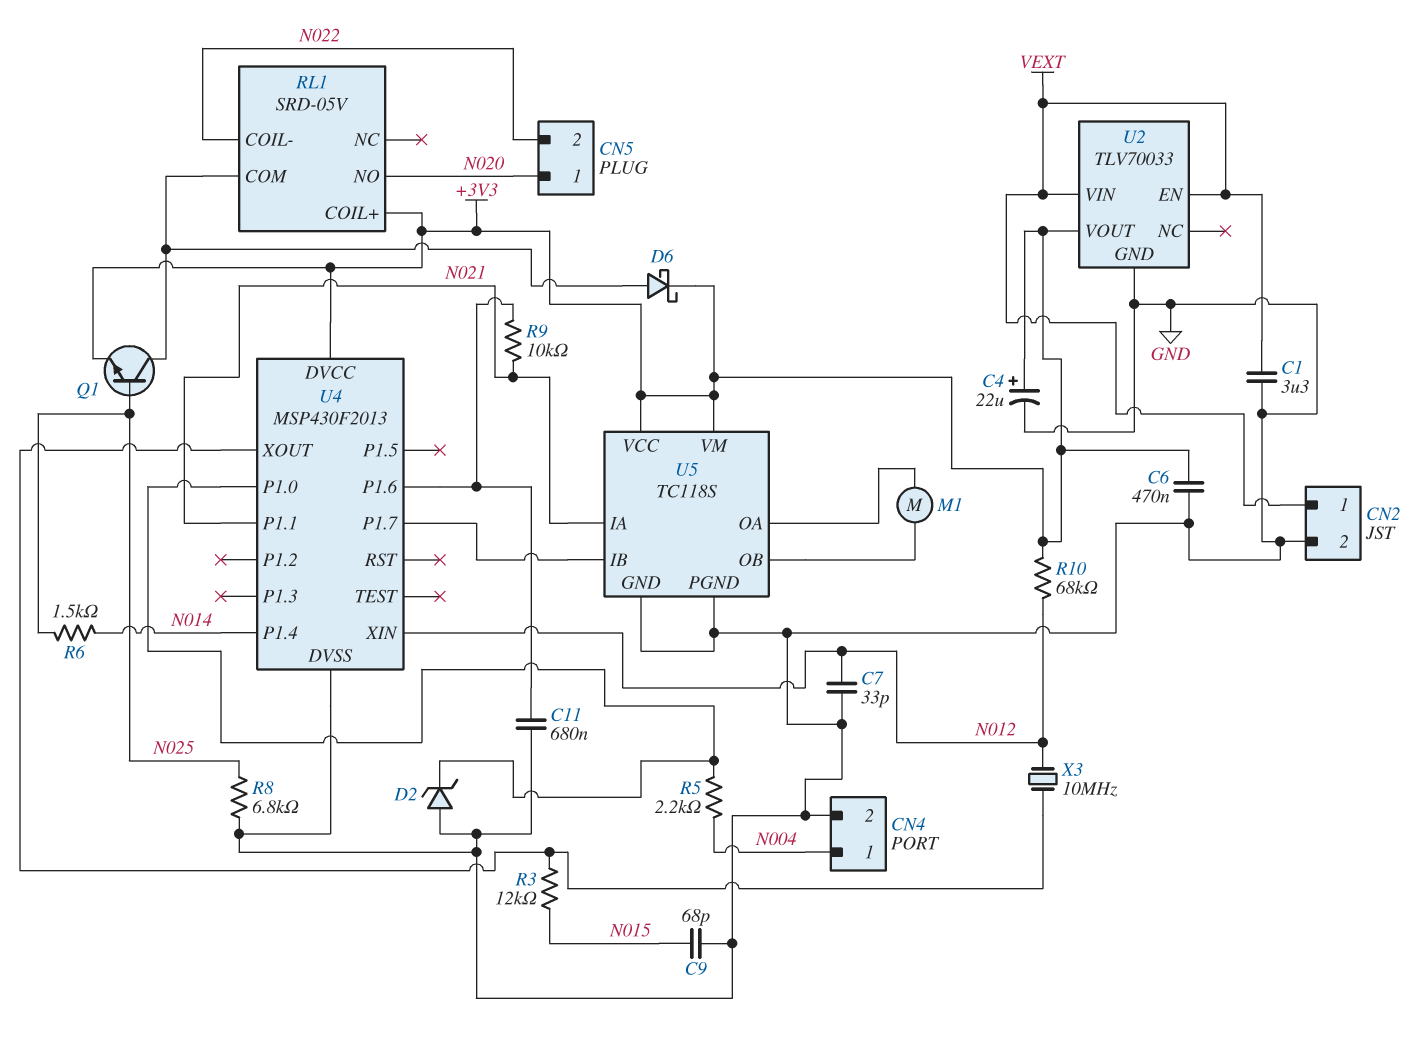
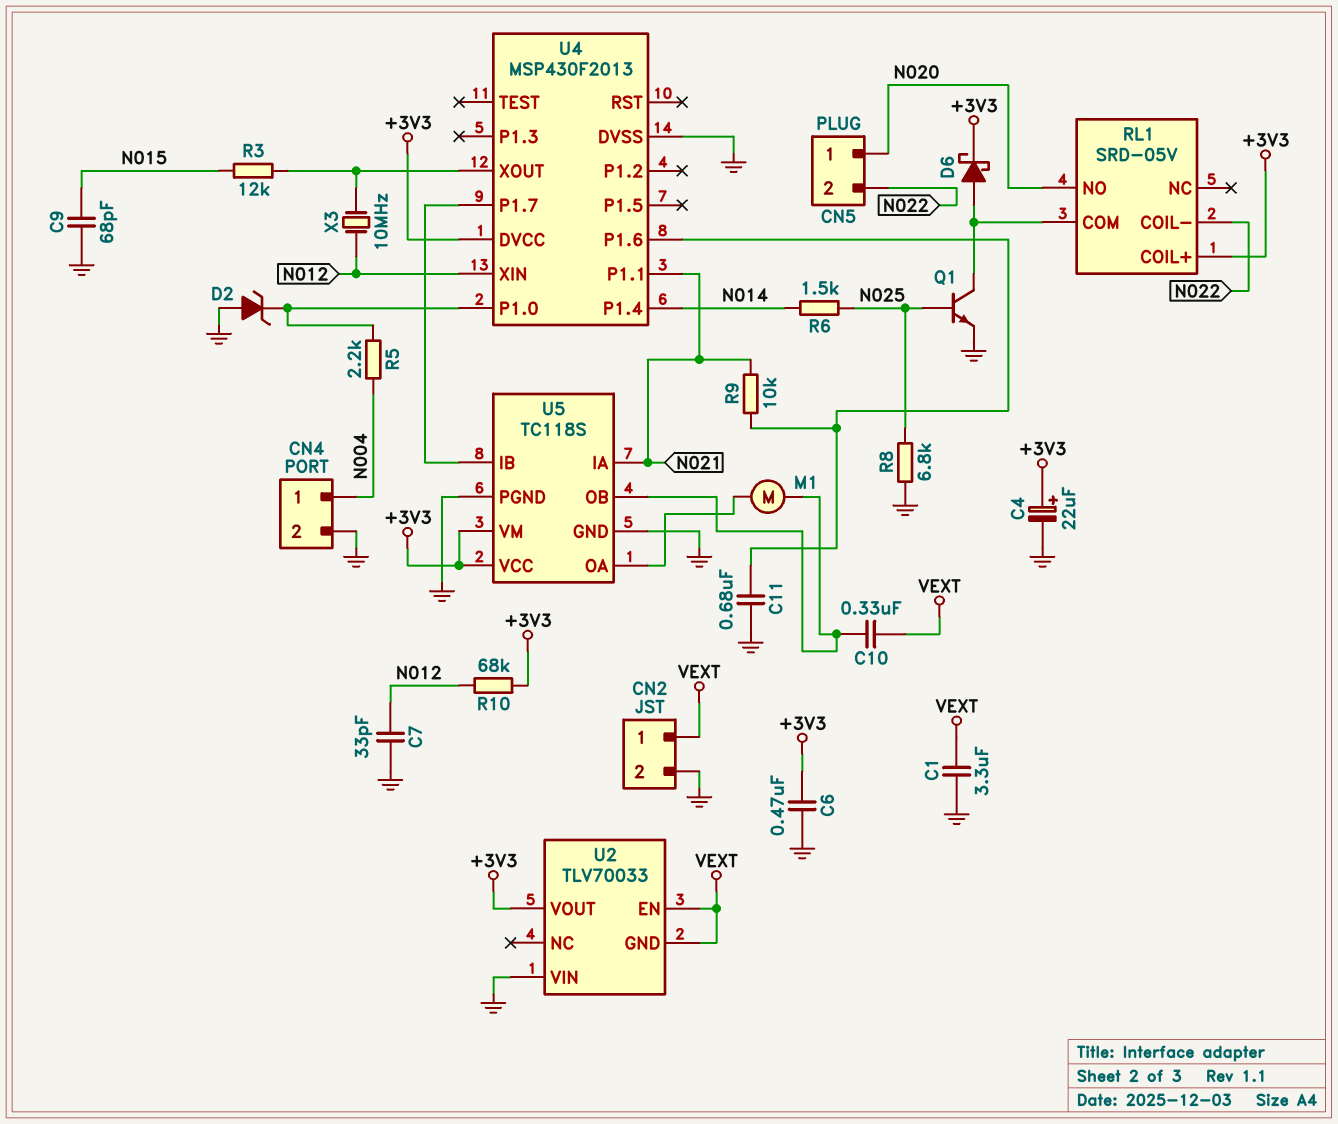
C10: none -> 330nF (U5/OB, VEXT)
Q1: NPN (B N025, C RL1/COM, E +3V3) -> NPN (B N025, C RL1/COM, E GND)
U2 pin GND: GND -> VEXT
U2 pin VIN: VEXT -> GND

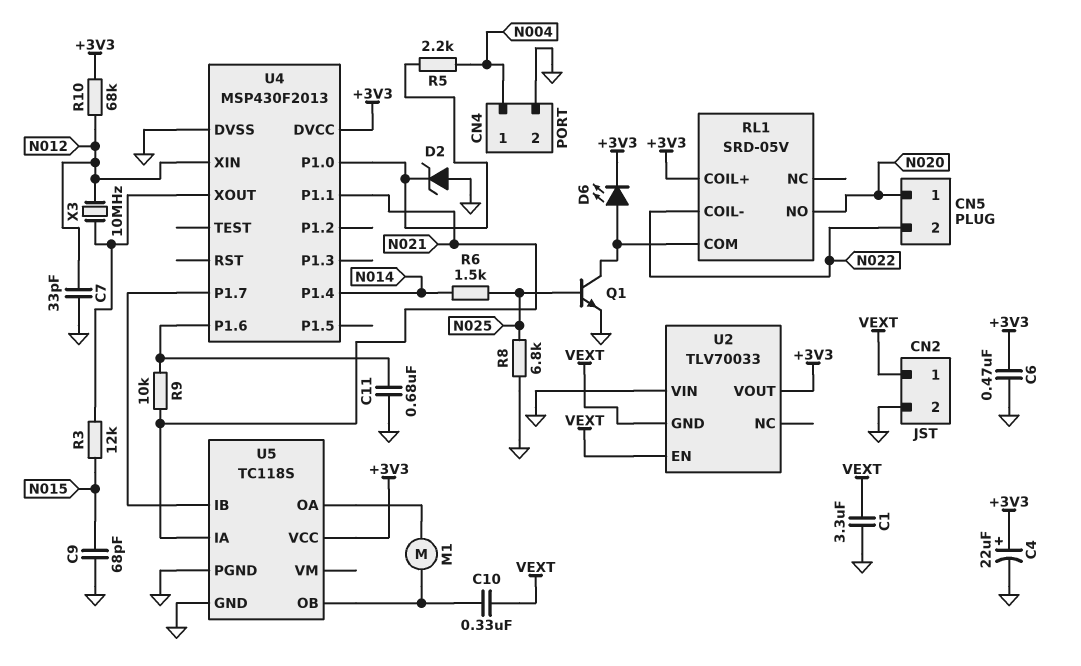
D6: schottky (A RL1/COM, K +3V3) -> LED (A RL1/COM, K +3V3)
U5 pin VM: +3V3 -> none

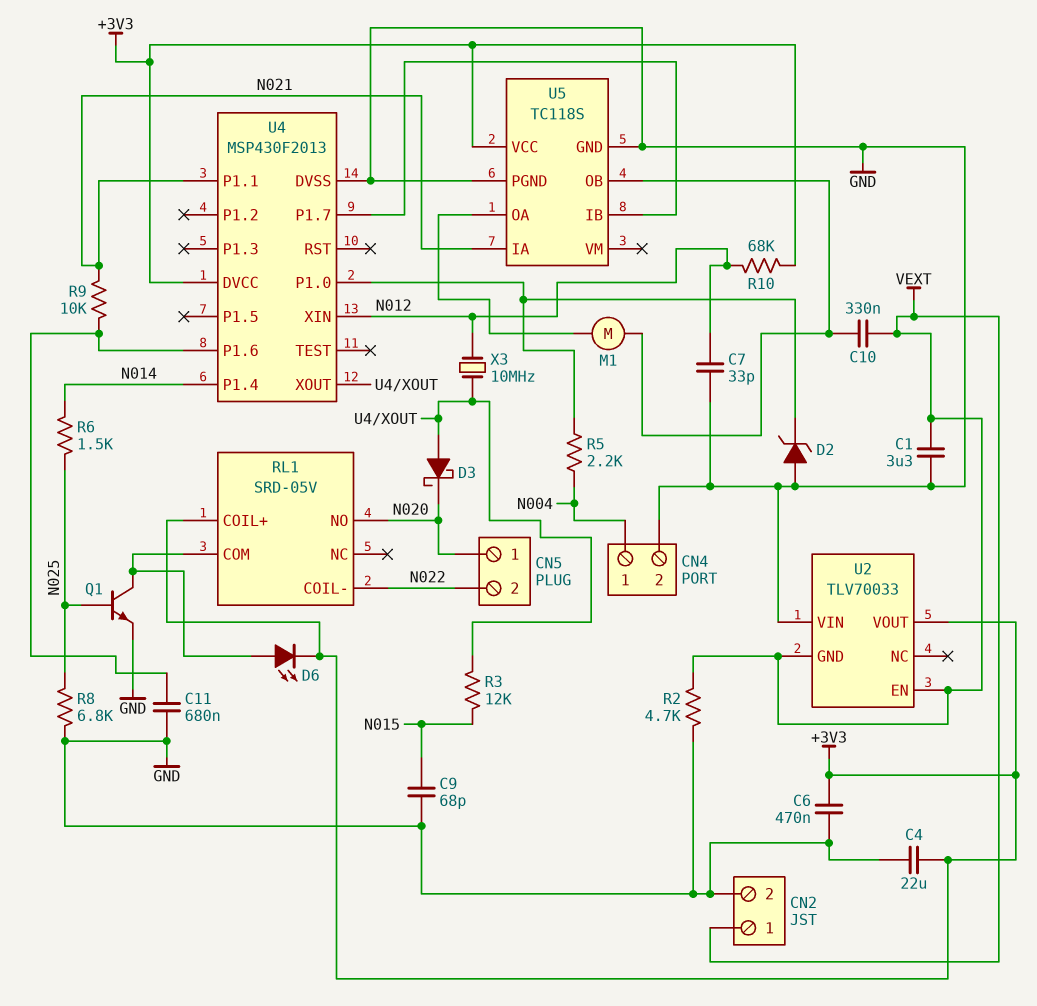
C4: 22uF (plus +3V3, minus GND) -> 22uF (+3V3, GND)
D3: none -> schottky (A U4/XOUT, K N020)
R2: none -> 4.7k (GND, VEXT)

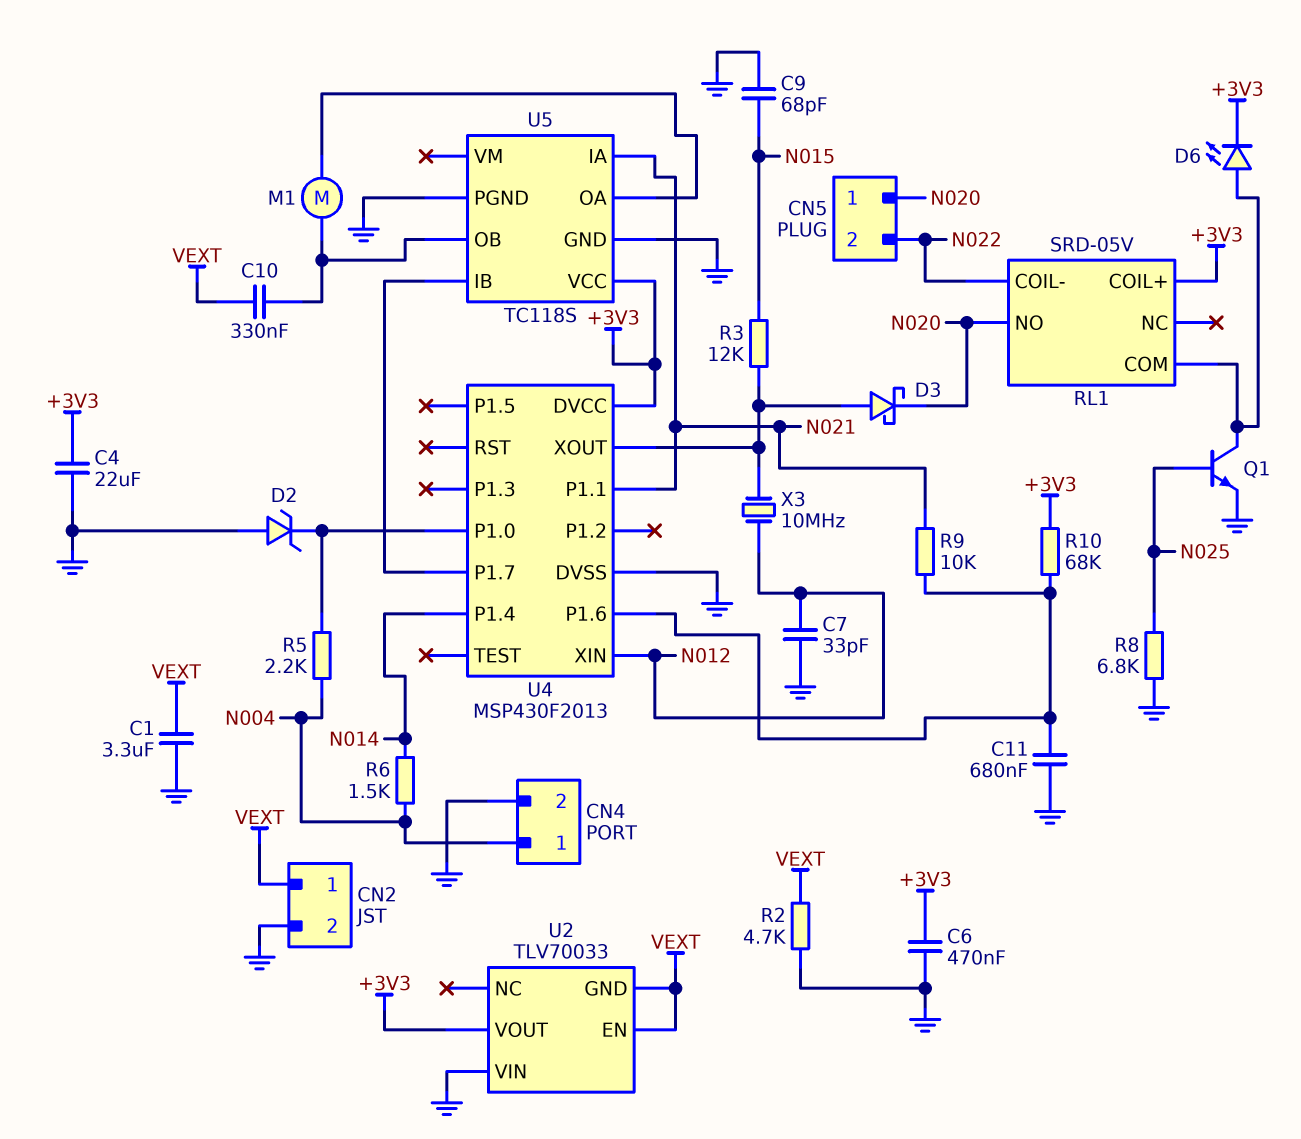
R6: 1.5k (N014, N025) -> 1.5k (N004, N014)
R10: 68k (+3V3, N012) -> 68k (+3V3, U4/P1.6)

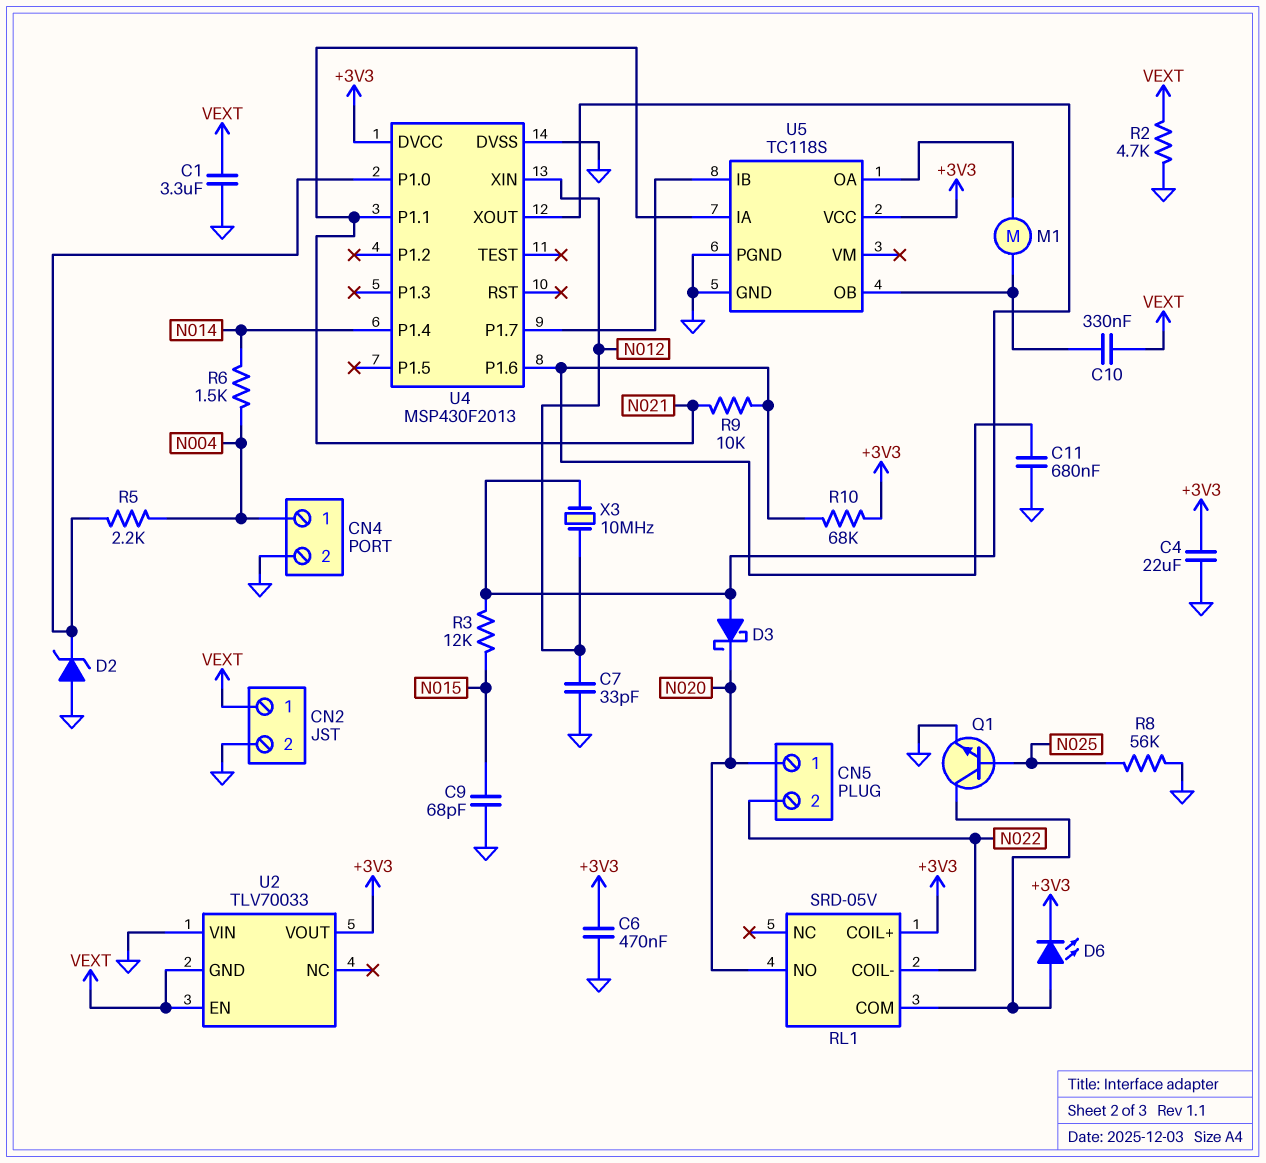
R8: 6.8k (GND, N025) -> 56k (GND, N025)

